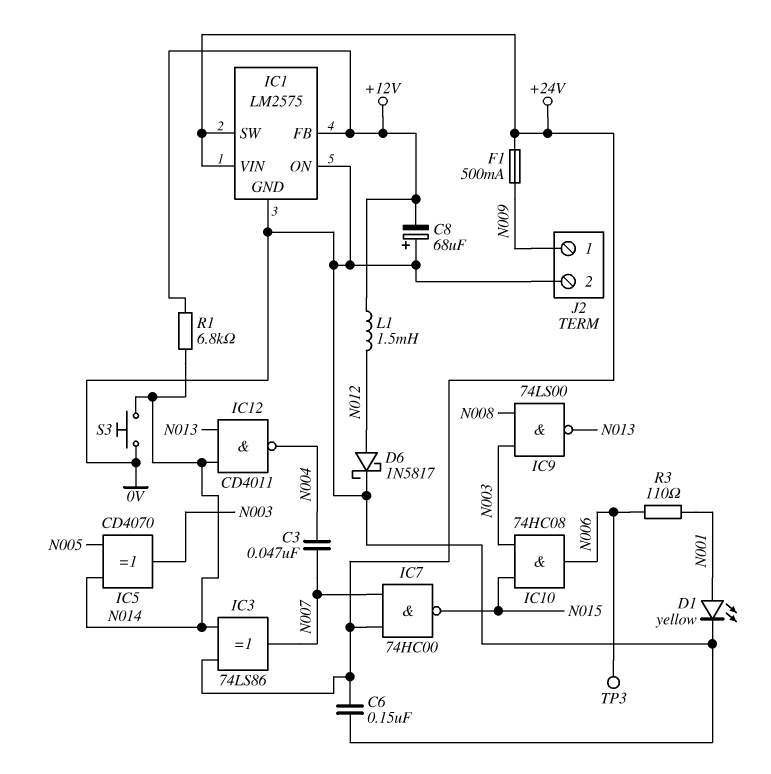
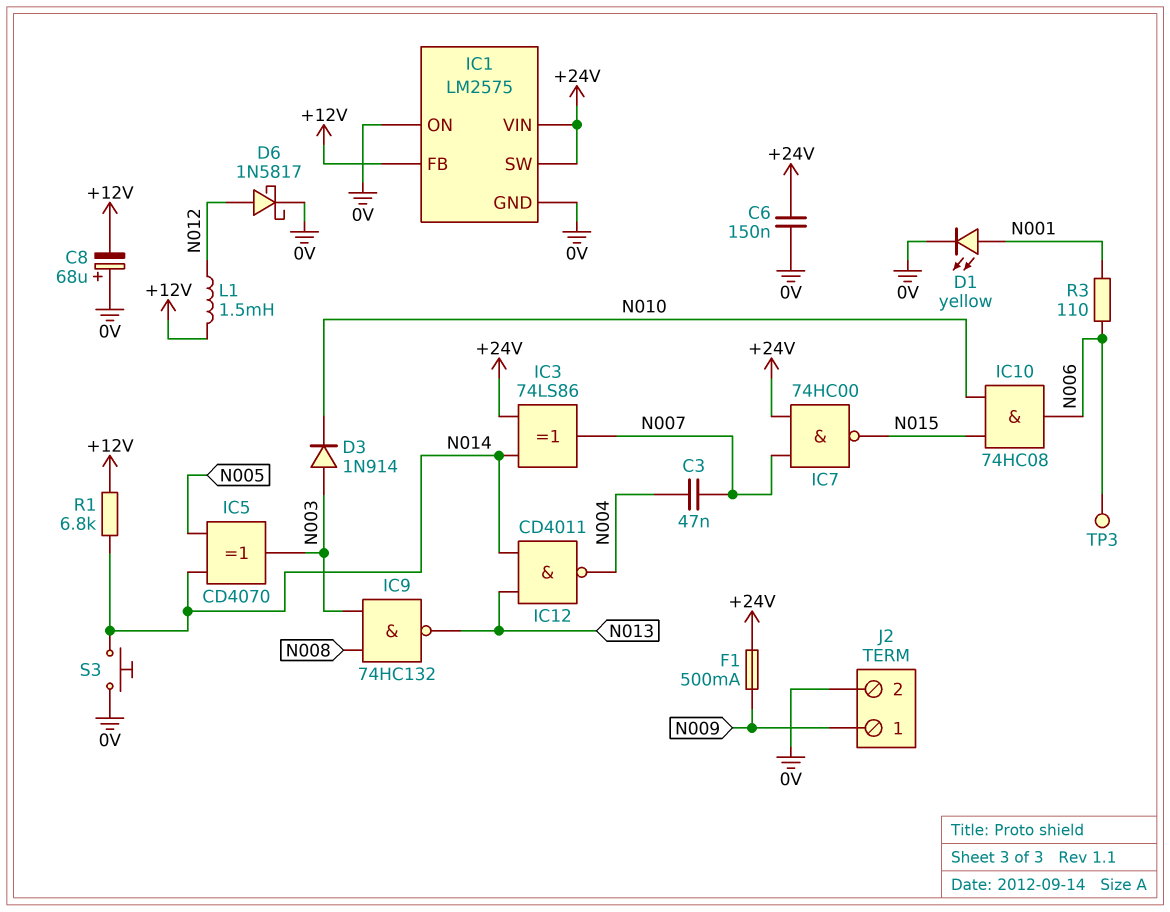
D3: none -> diode 1N914 (A N003, K N010)
IC9: NAND 74LS00 (in N003, in N008, out N013) -> NAND 74HC132 (in N003, in N008, out N013)
IC10: AND 74HC08 (in N003, in N015, out N006) -> AND 74HC08 (in N010, in N015, out N006)

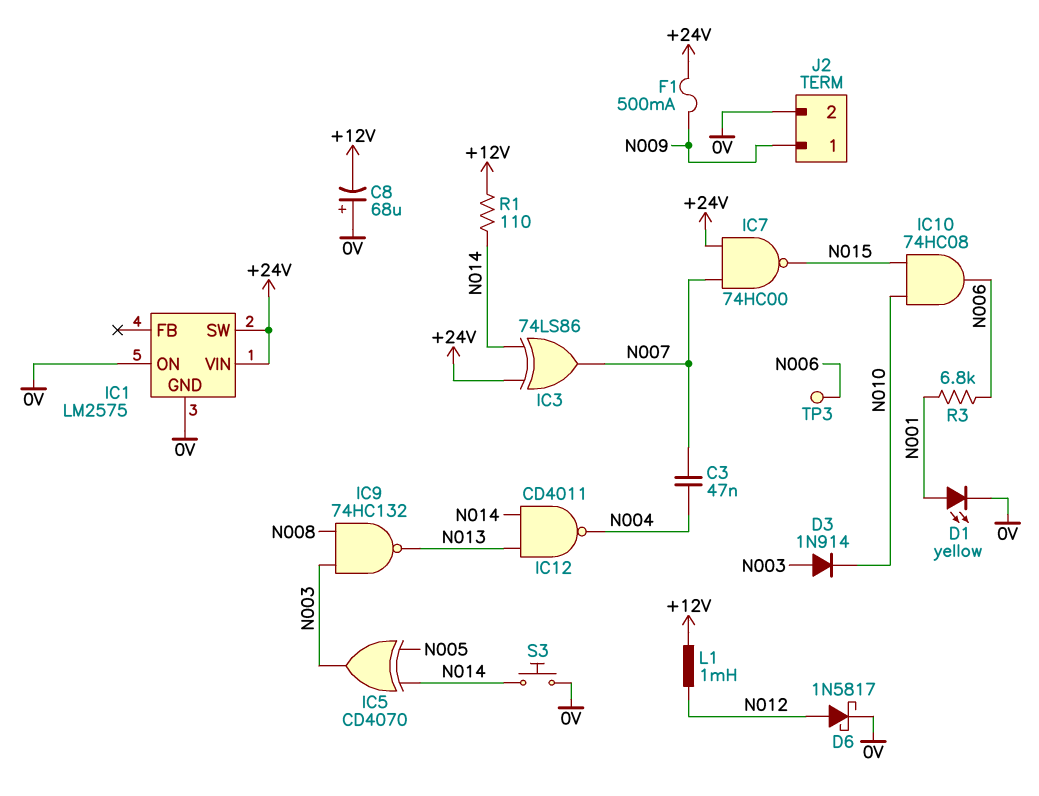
C6: 150nF (+24V, 0V) -> none
IC1 pin FB: +12V -> none
L1: 1.5mH (+12V, N012) -> 1mH (+12V, N012)
R1: 6.8k (+12V, N014) -> 110 (+12V, N014)
R3: 110 (N001, N006) -> 6.8k (N001, N006)

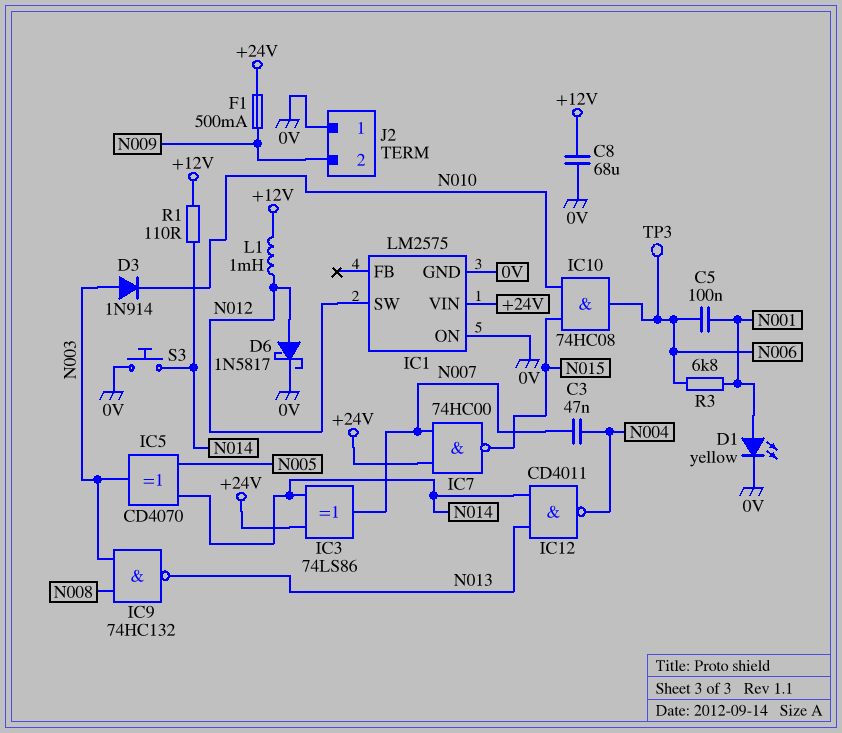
C5: none -> 100nF (N001, N006)
C8: 68uF (plus 0V, minus +12V) -> 68uF (+12V, 0V)
IC1 pin SW: +24V -> N012
J2 pin 1: N009 -> 0V
J2 pin 2: 0V -> N009

